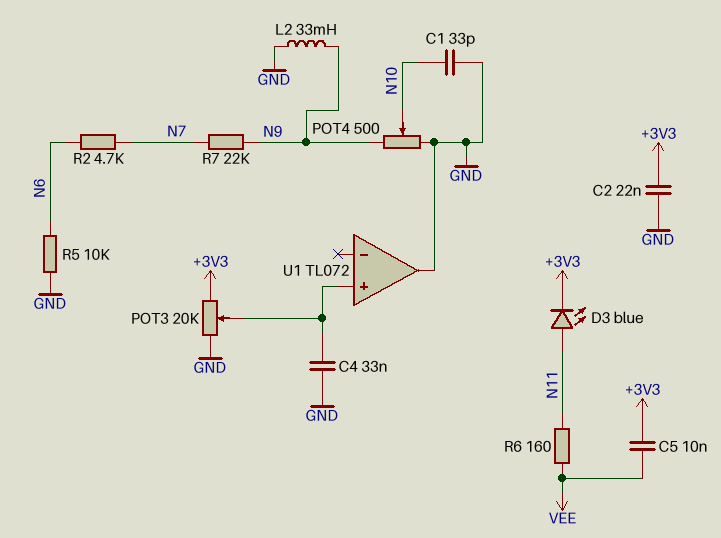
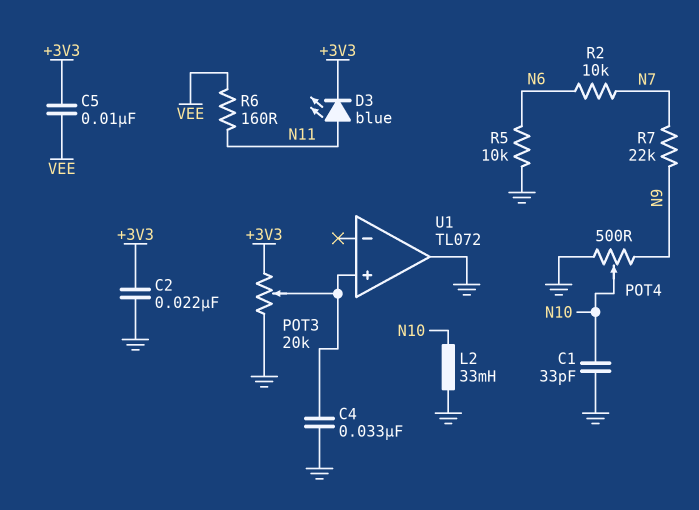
L2: 33mH (GND, N9) -> 33mH (GND, N10)
R2: 4.7k (N6, N7) -> 10k (N6, N7)

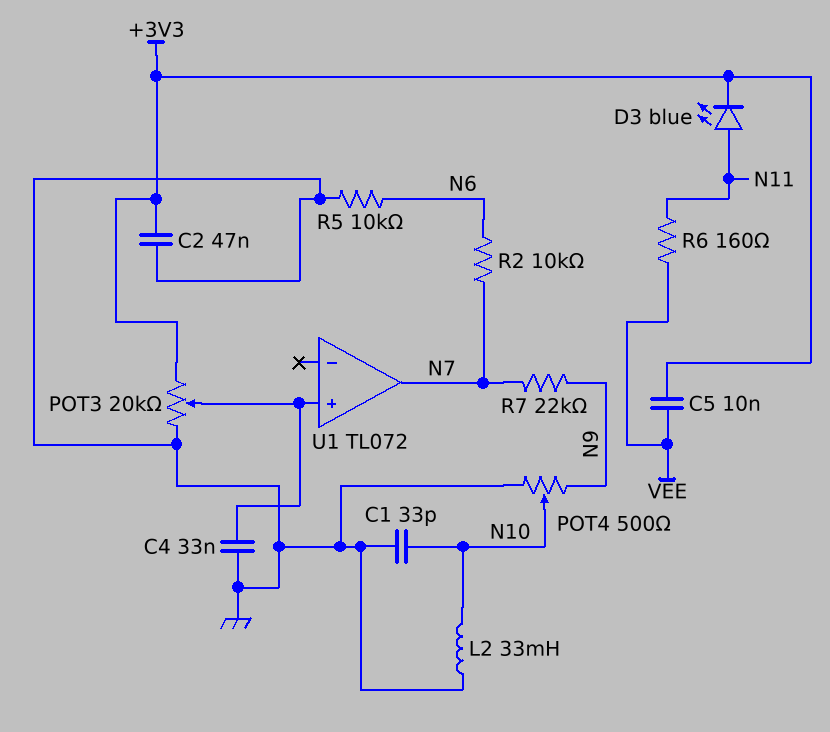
C2: 22nF (+3V3, GND) -> 47nF (+3V3, GND)
U1 pin out: GND -> N7

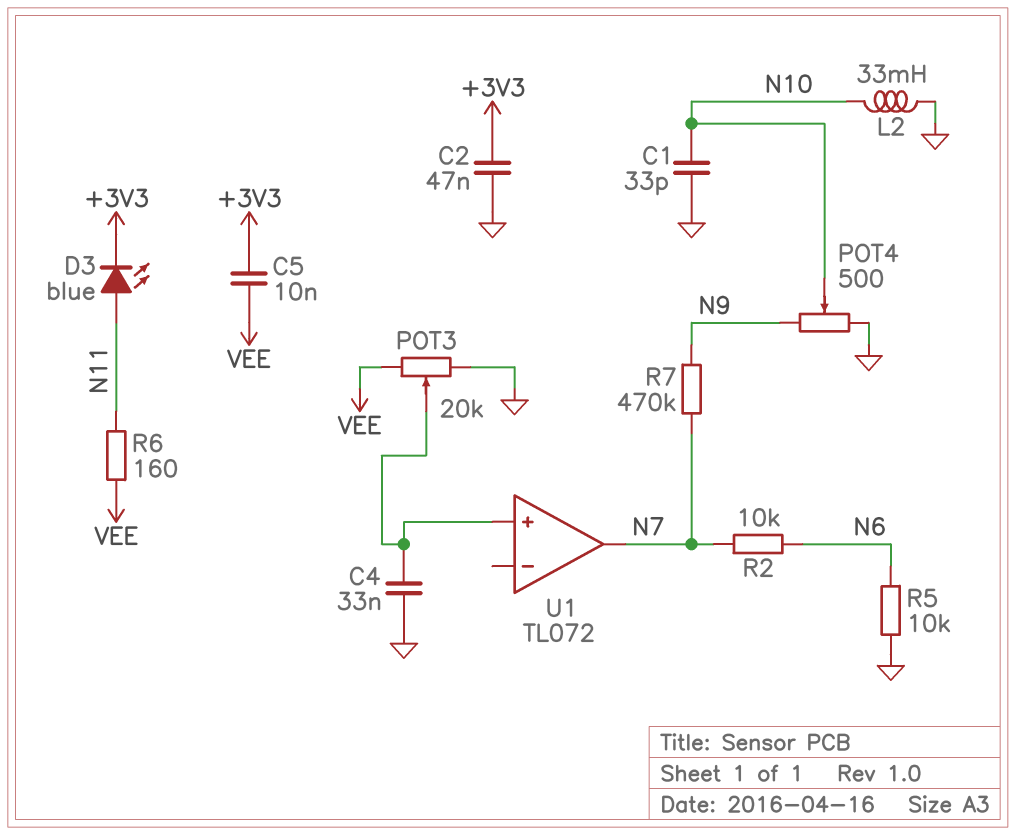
POT3: 20k (+3V3, GND, wiper U1/in+) -> 20k (GND, VEE, wiper U1/in+)
R7: 22k (N7, N9) -> 470k (N7, N9)

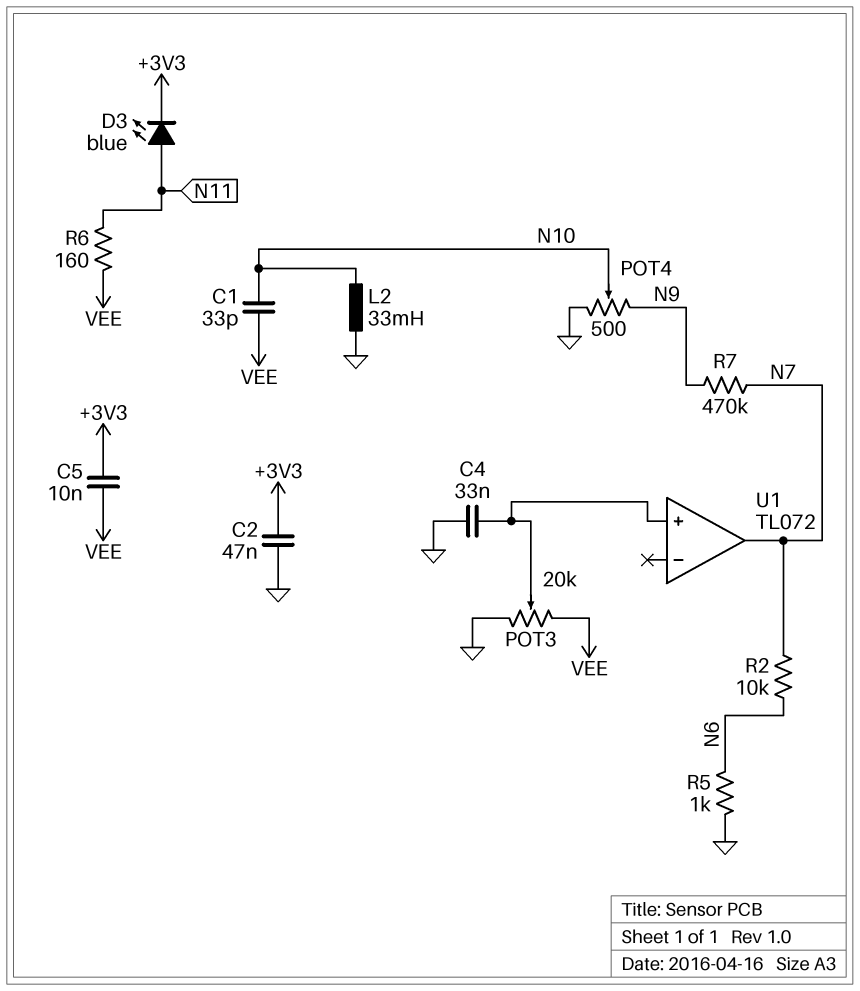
C1: 33pF (GND, N10) -> 33pF (N10, VEE)
R5: 10k (GND, N6) -> 1k (GND, N6)

